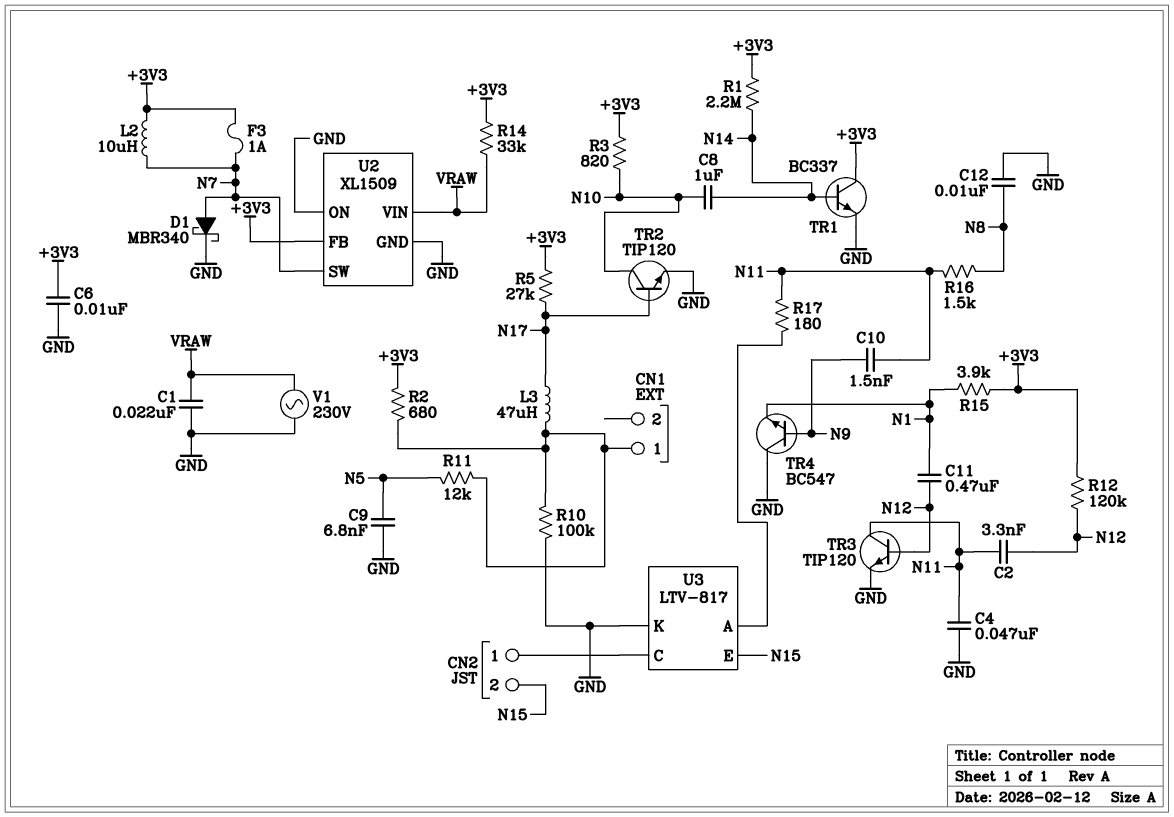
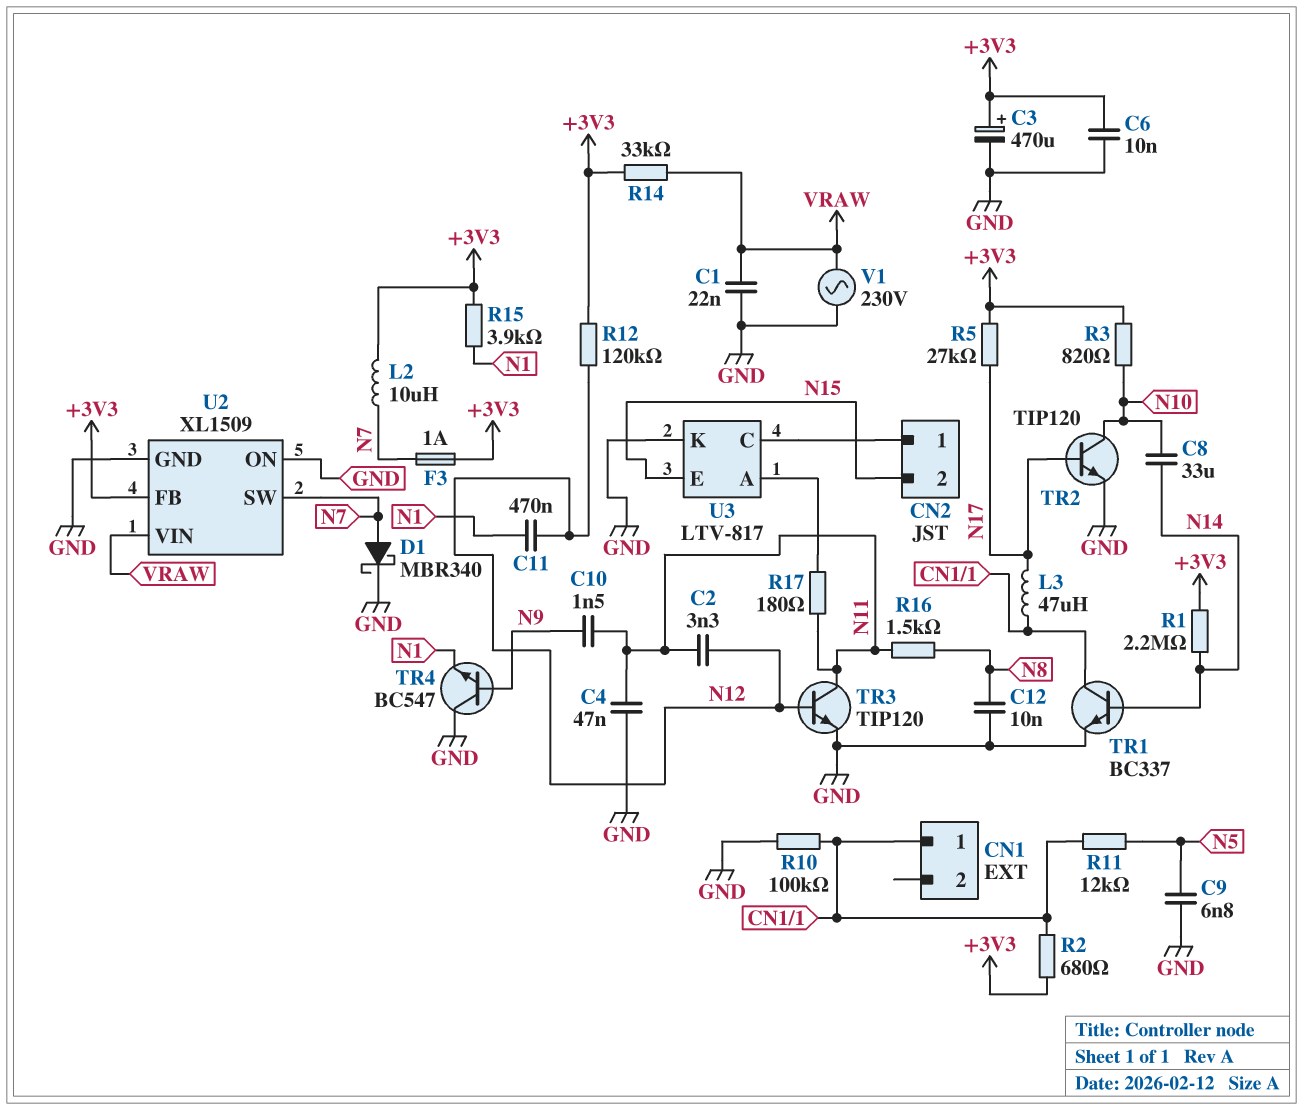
C3: none -> 470uF (plus +3V3, minus GND)
C8: 1uF (N10, N14) -> 33uF (N10, N14)
TR1: NPN BC337 (B N14, C +3V3, E GND) -> NPN BC337 (B N14, C CN1/1, E GND)

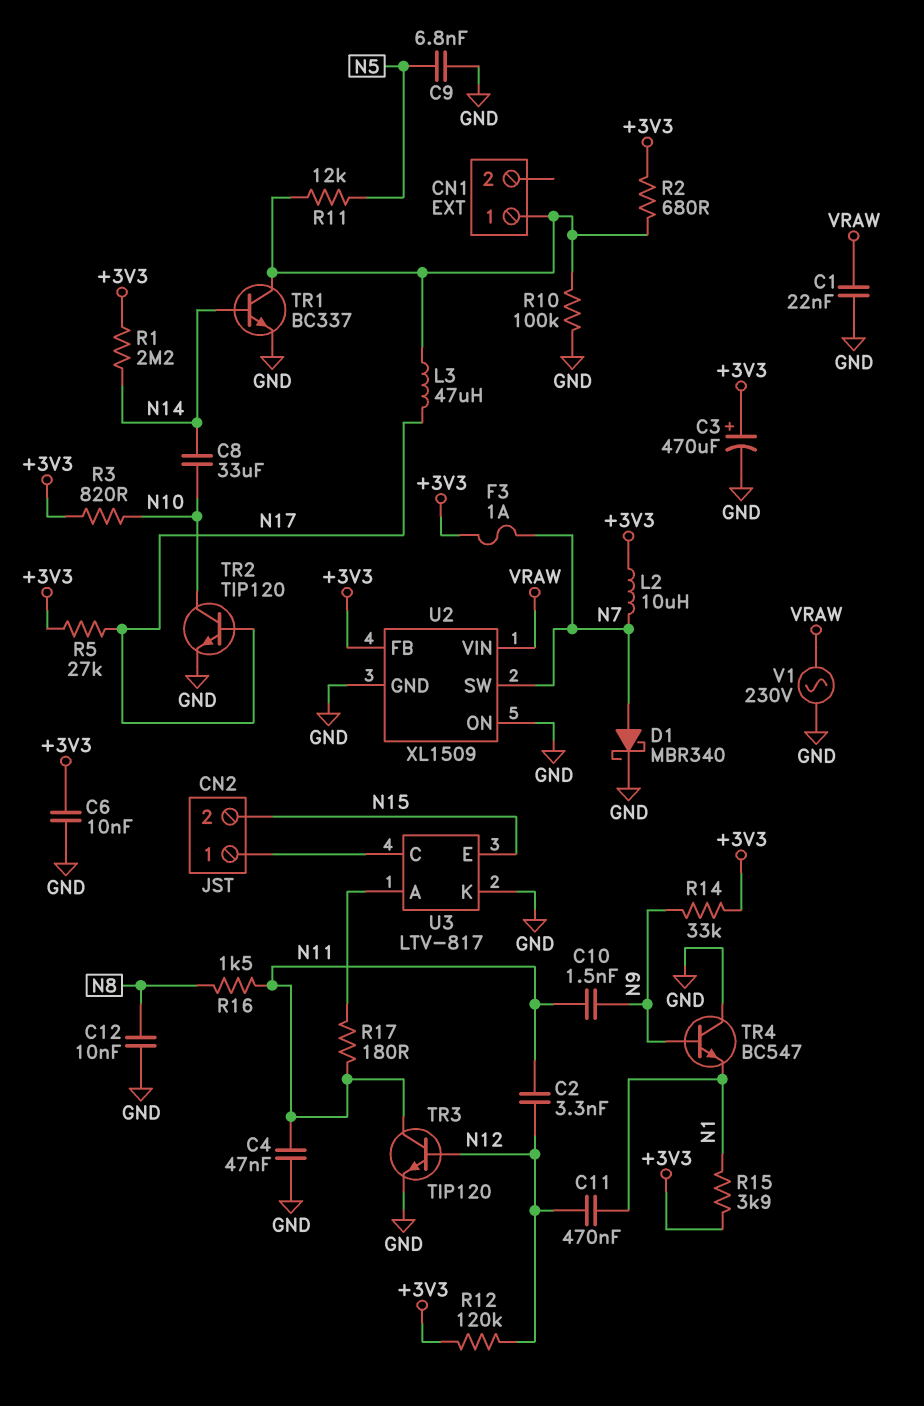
R14: 33k (+3V3, VRAW) -> 33k (+3V3, N9)

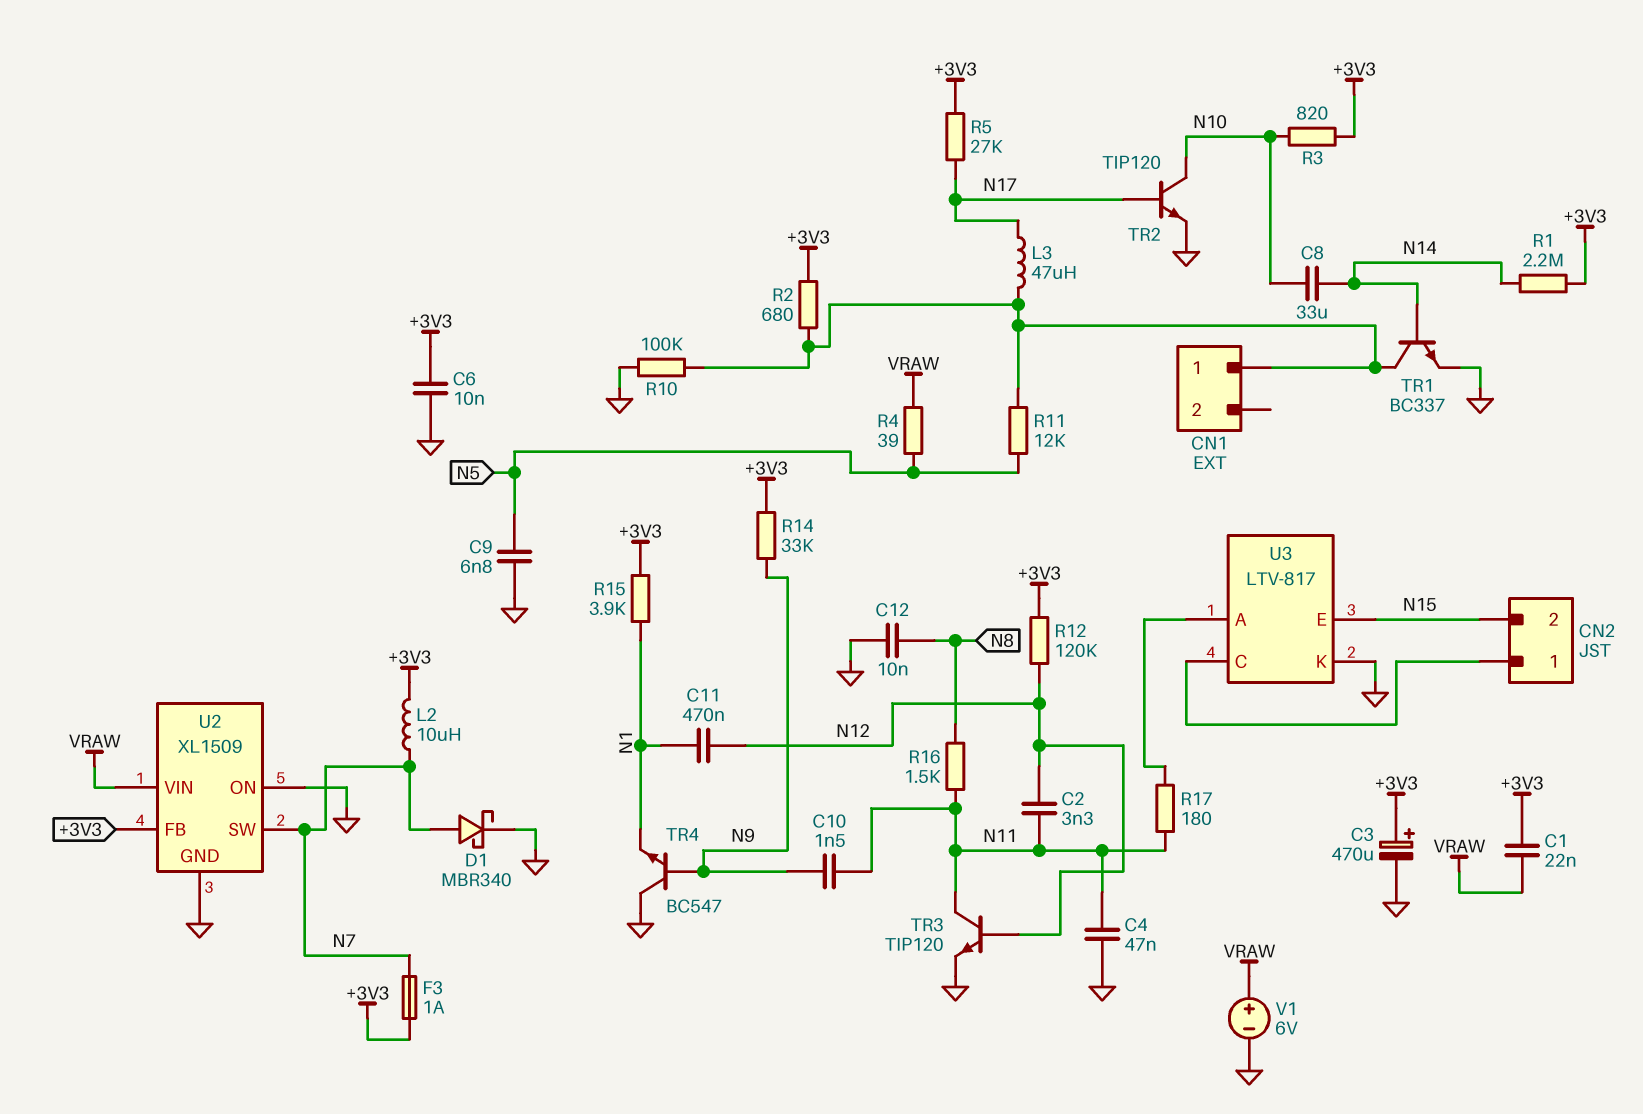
C1: 22nF (GND, VRAW) -> 22nF (+3V3, VRAW)
R4: none -> 39 (N5, VRAW)
V1: AC 230V (GND, VRAW) -> 6V (plus VRAW, minus GND)

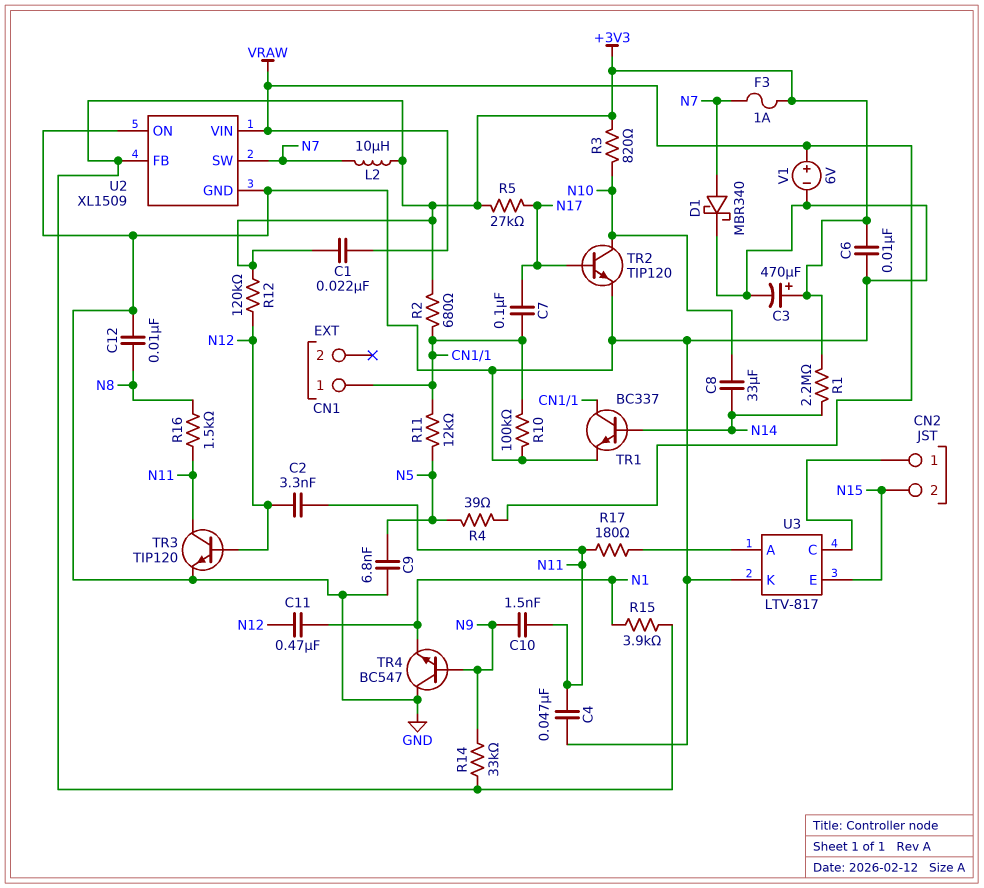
C7: none -> 100nF (CN1/1, N17)
L3: 47uH (CN1/1, N17) -> none

